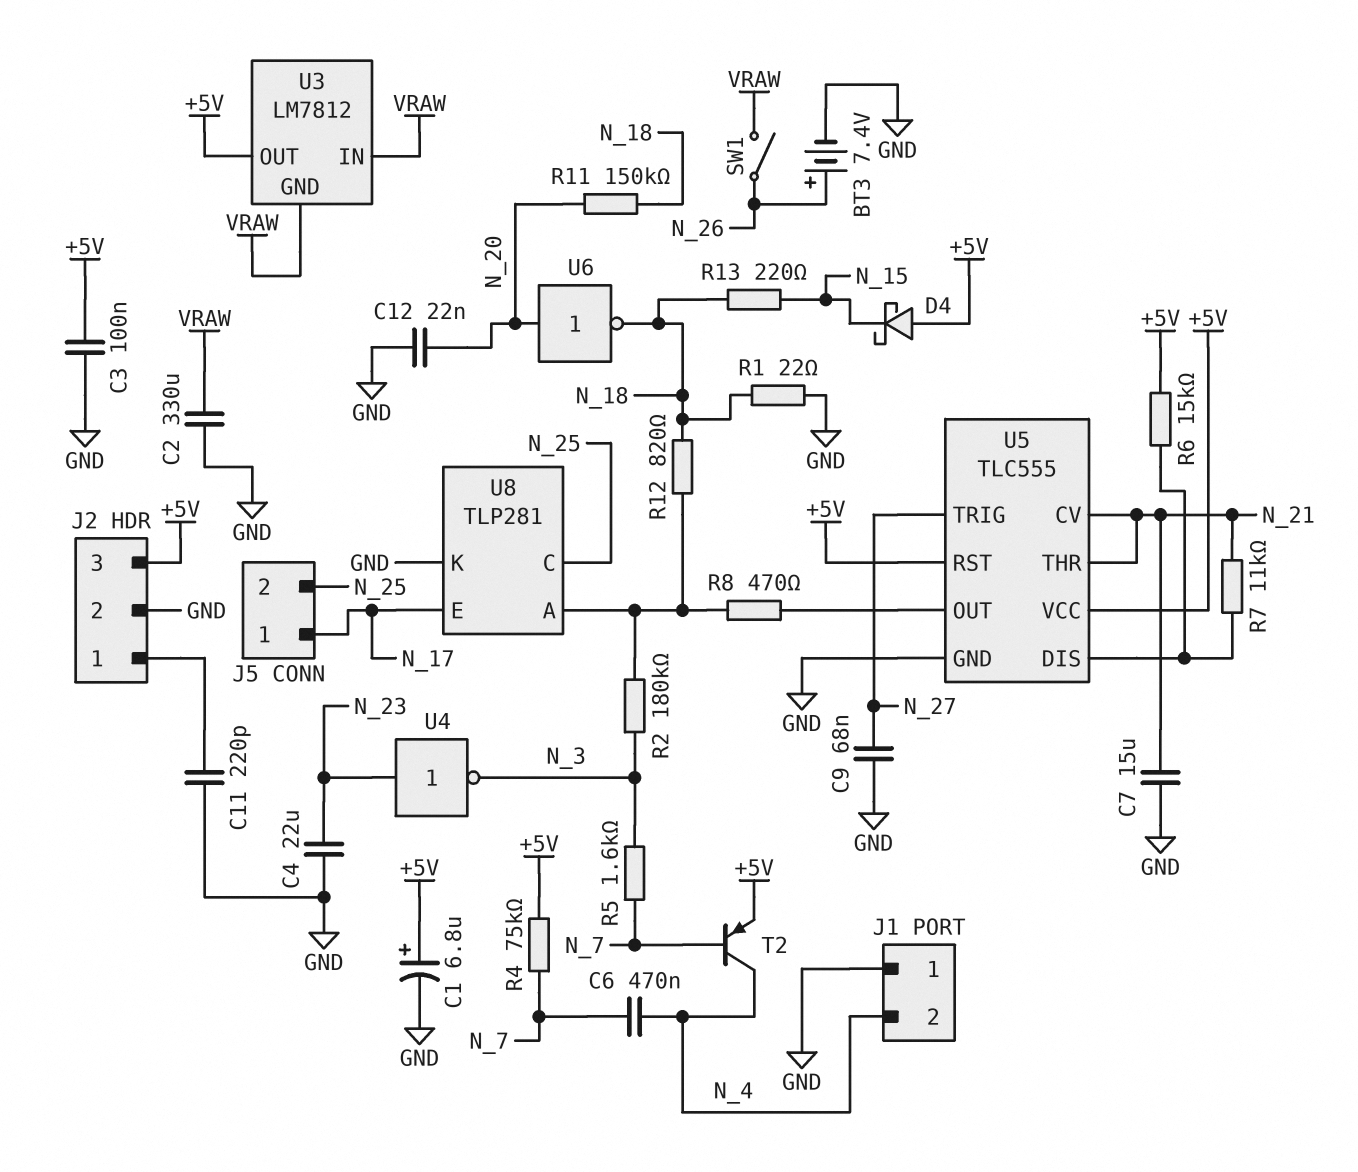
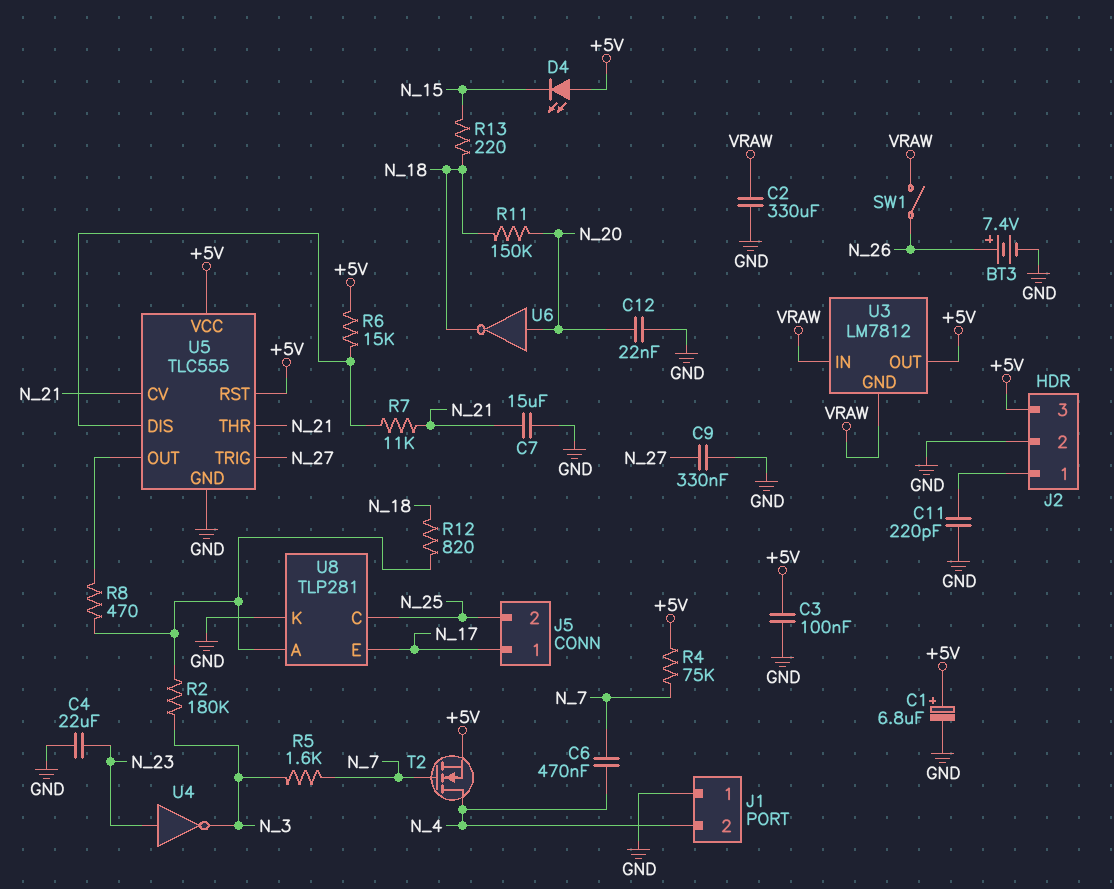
C9: 68nF (GND, N_27) -> 330nF (GND, N_27)
D4: schottky (A +5V, K N_15) -> LED (A +5V, K N_15)
R1: 22 (GND, N_18) -> none
T2: PNP (B N_7, C N_4, E +5V) -> NMOS (G N_7, D N_4, S +5V)

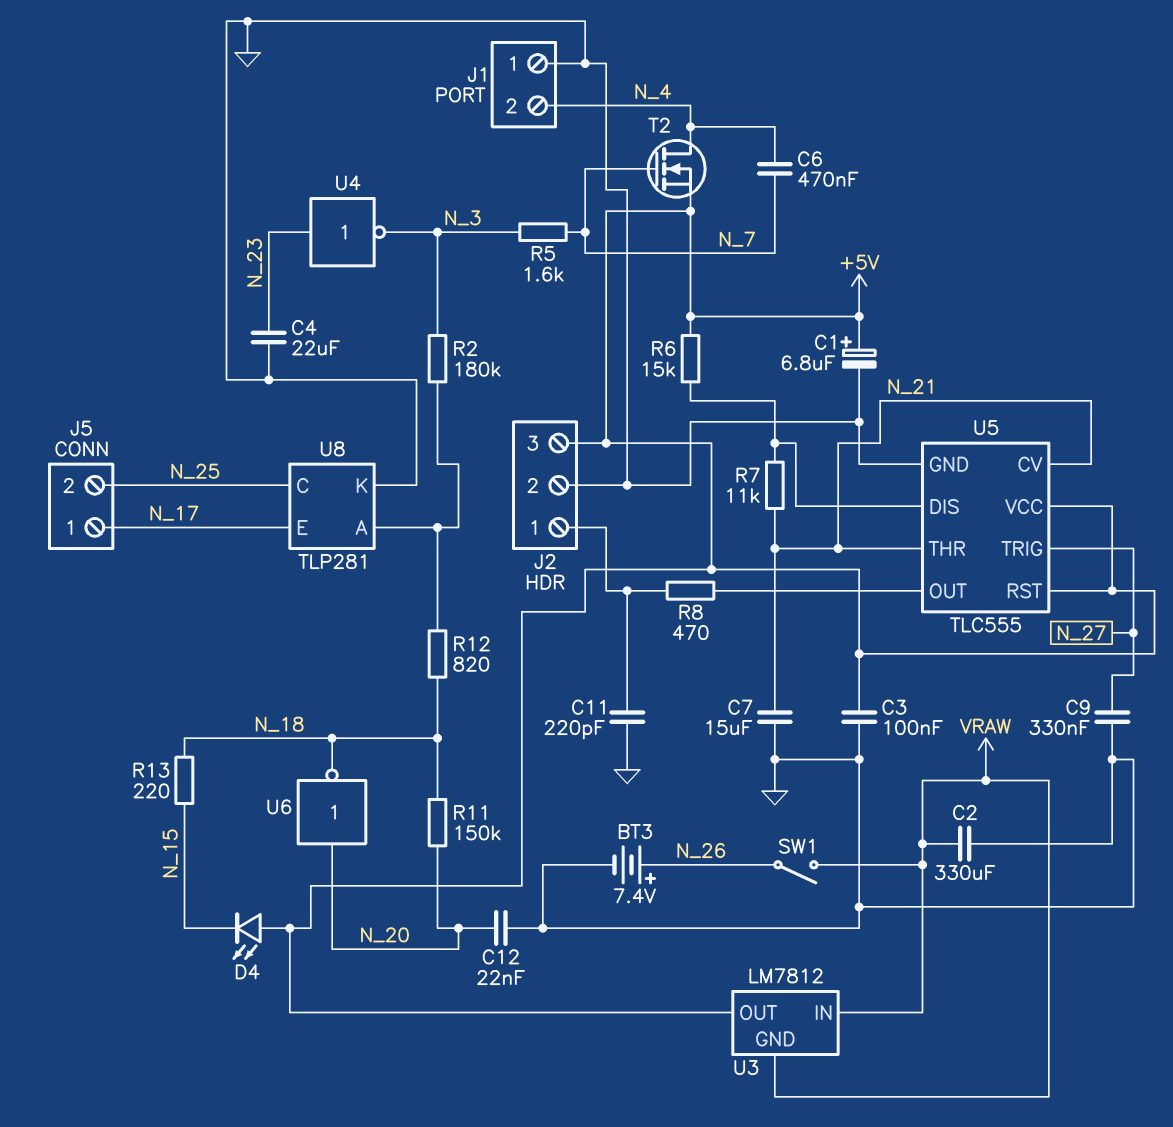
R4: 75k (+5V, N_7) -> none
R8: 470 (U5/OUT, U8/A) -> 470 (J2/1, U5/OUT)

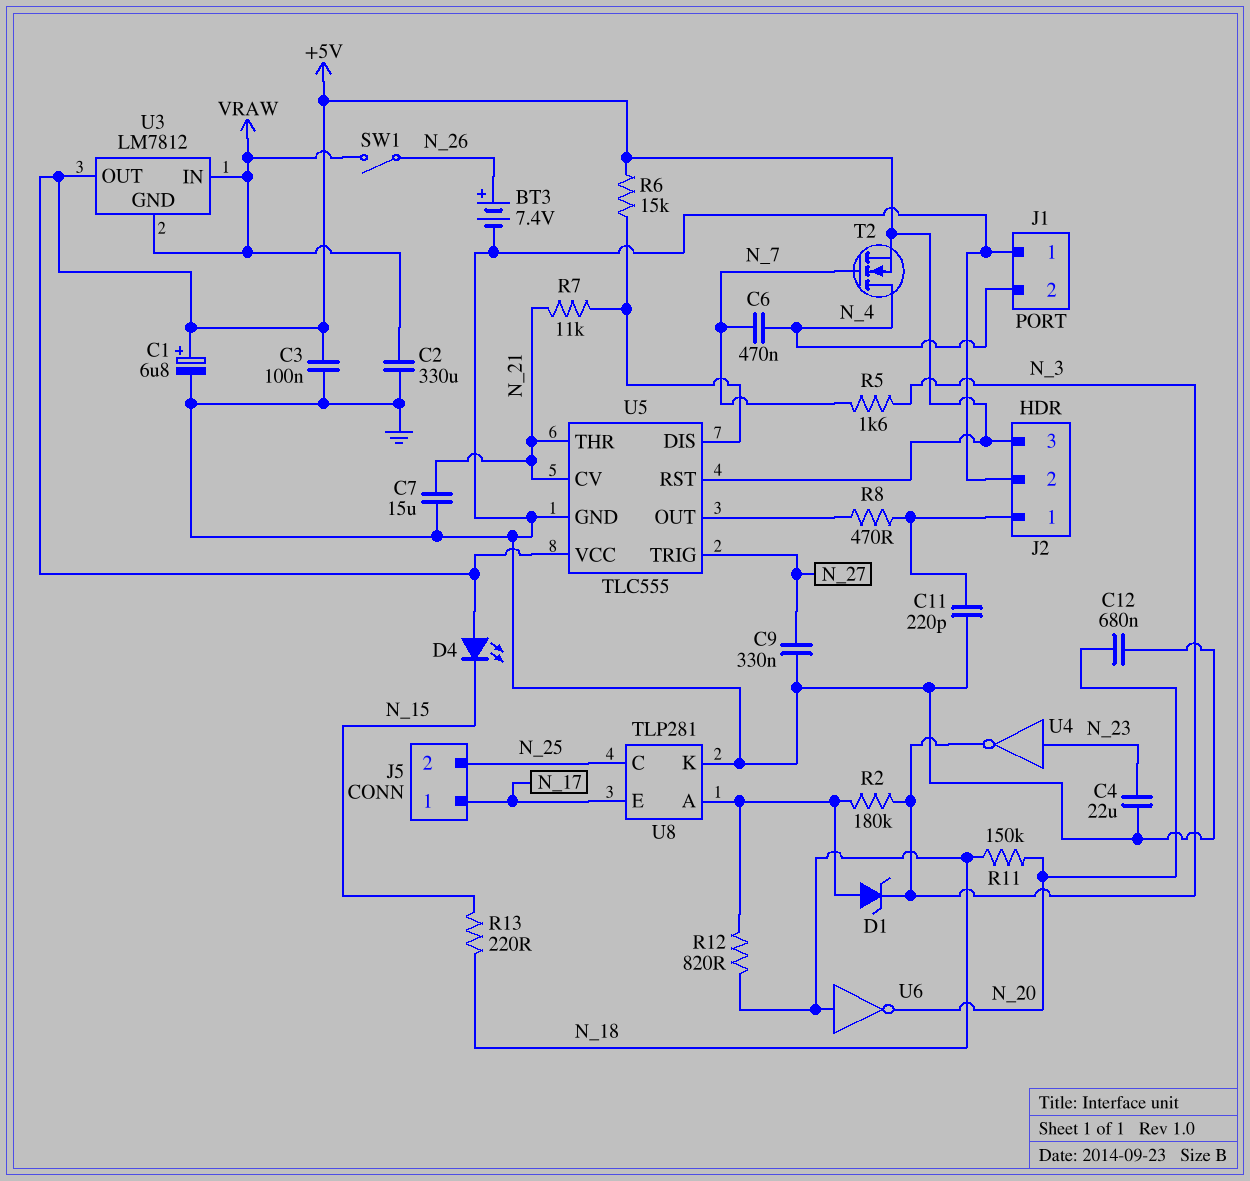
C12: 22nF (GND, N_20) -> 680nF (GND, N_20)
D1: none -> zener (A U8/A, K N_3)
U6: NOT (in N_20, out N_18) -> NOT (in N_18, out N_20)

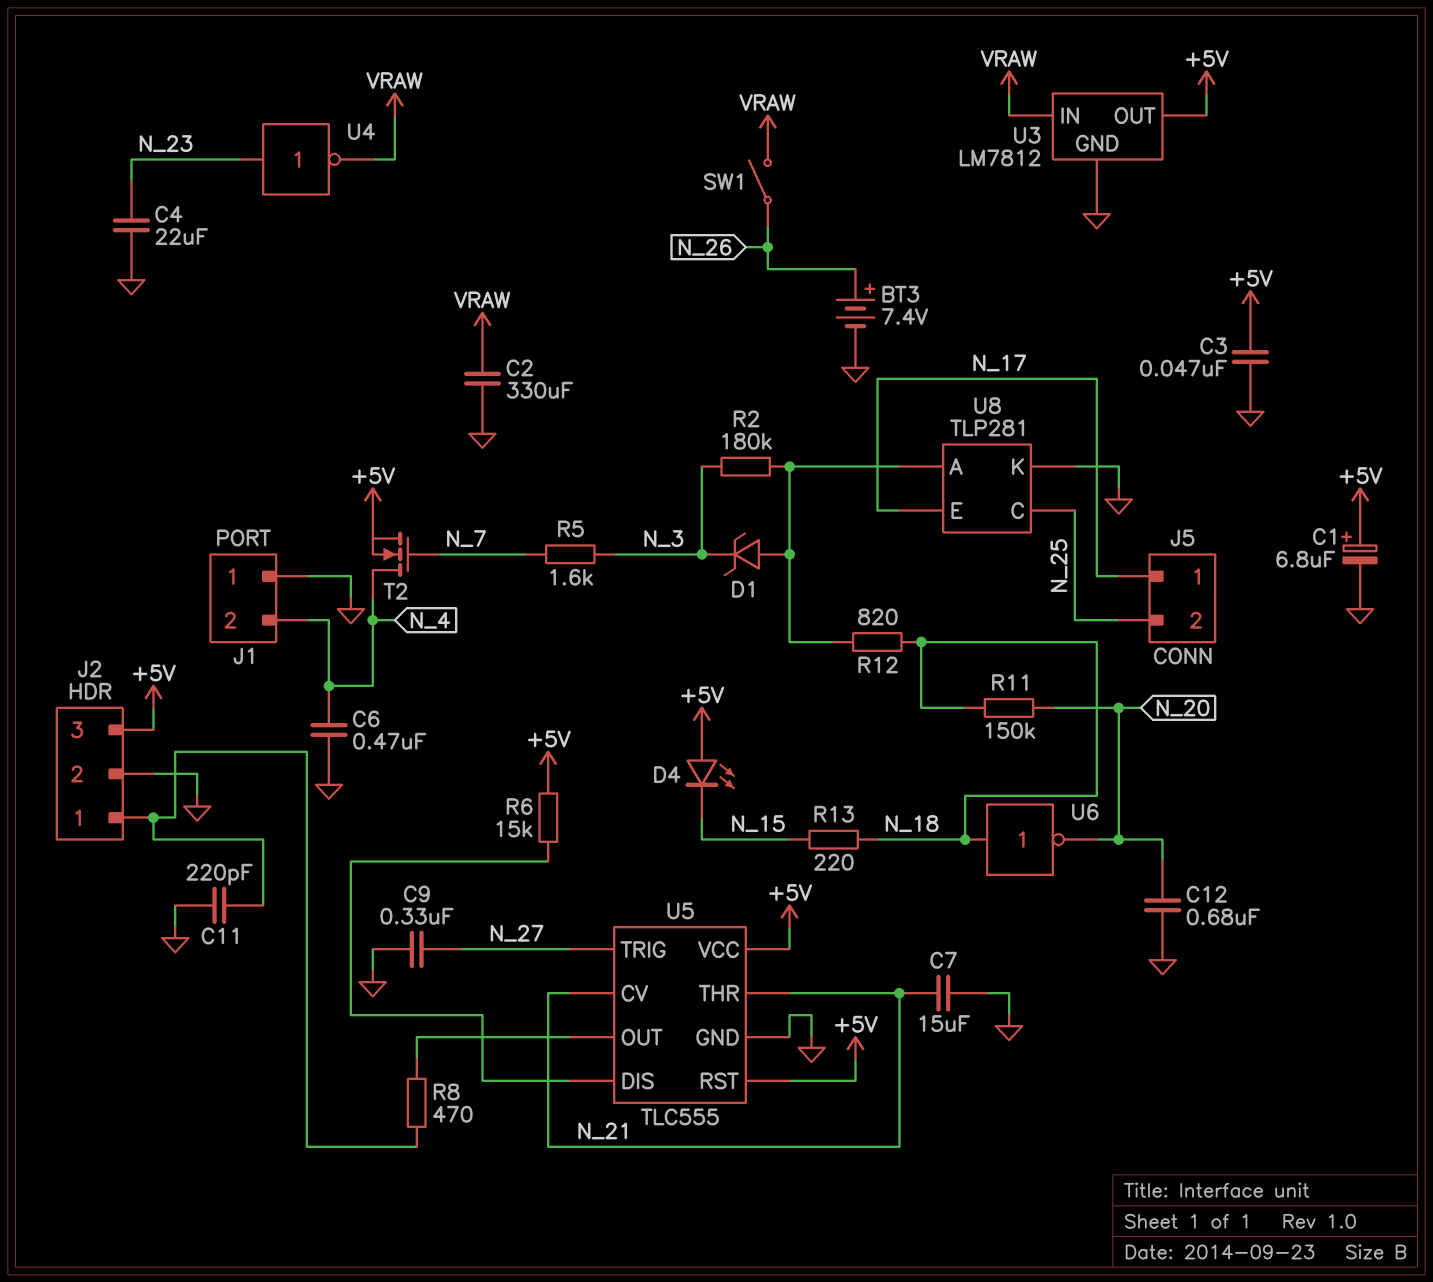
C3: 100nF (+5V, GND) -> 47nF (+5V, GND)
C6: 470nF (N_4, N_7) -> 470nF (GND, N_4)
R7: 11k (N_21, U5/DIS) -> none
U3 pin GND: VRAW -> GND
U4: NOT (in N_23, out N_3) -> NOT (in N_23, out VRAW)

